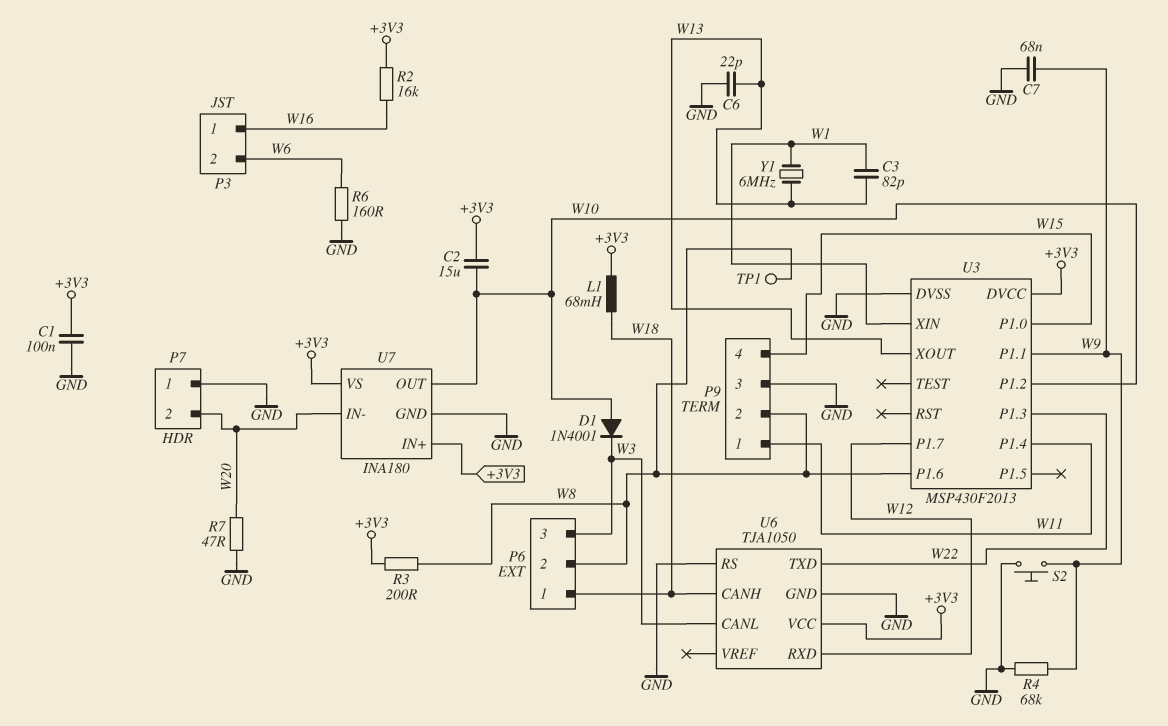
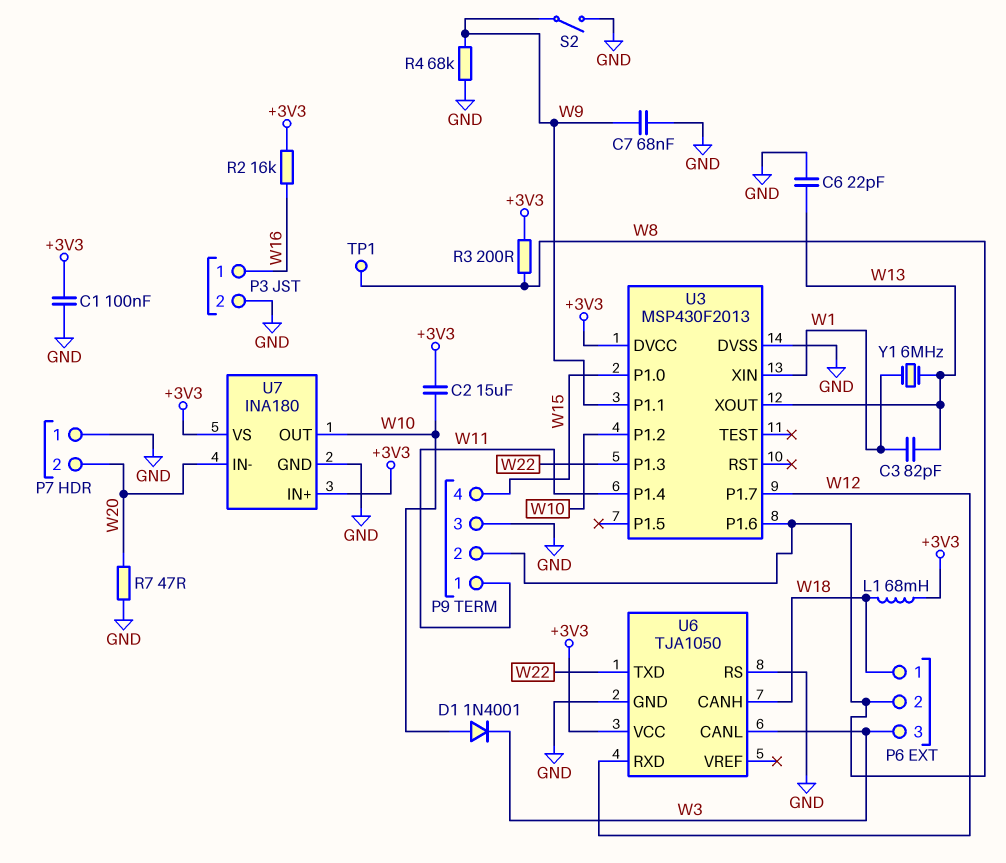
P3 pin 2: W6 -> GND
R6: 160 (GND, W6) -> none
S2: button (GND, W9) -> switch (GND, W9)

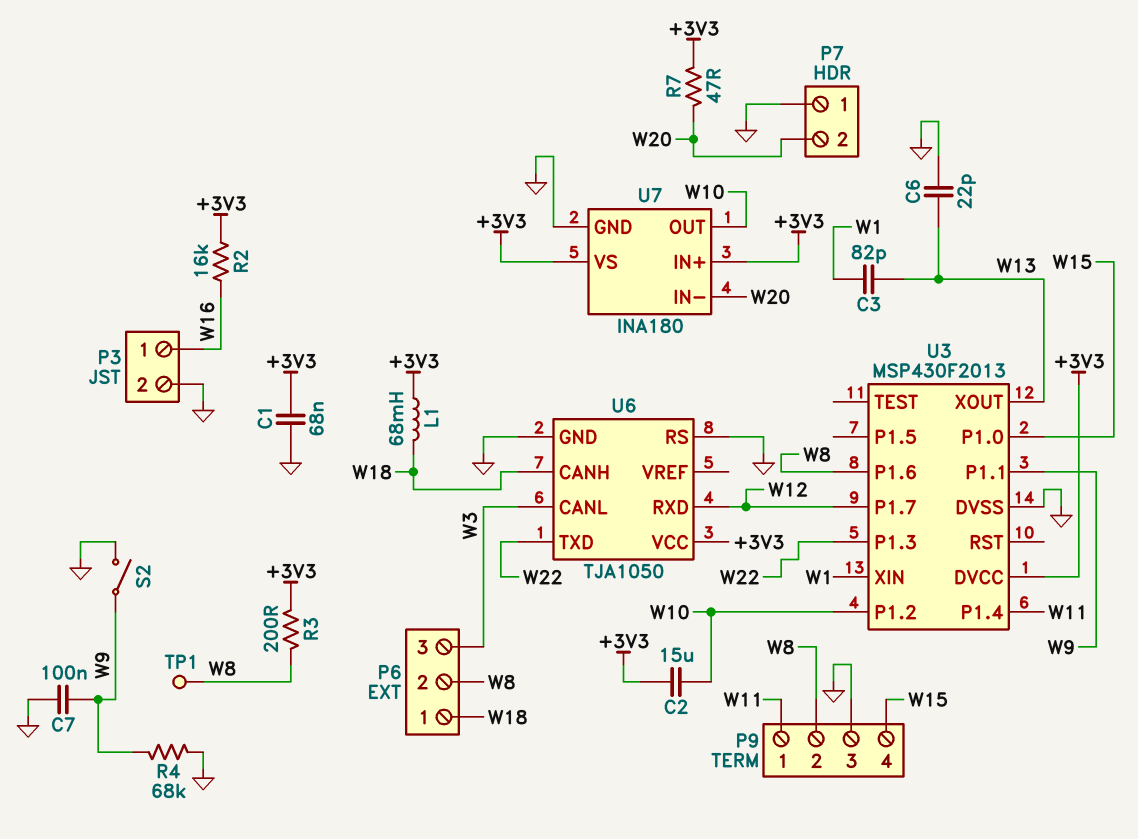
C1: 100nF (+3V3, GND) -> 68nF (+3V3, GND)
C7: 68nF (GND, W9) -> 100nF (GND, W9)
D1: diode 1N4001 (A W10, K W3) -> none
R7: 47 (GND, W20) -> 47 (+3V3, W20)
Y1: 6MHz (W1, W13) -> none

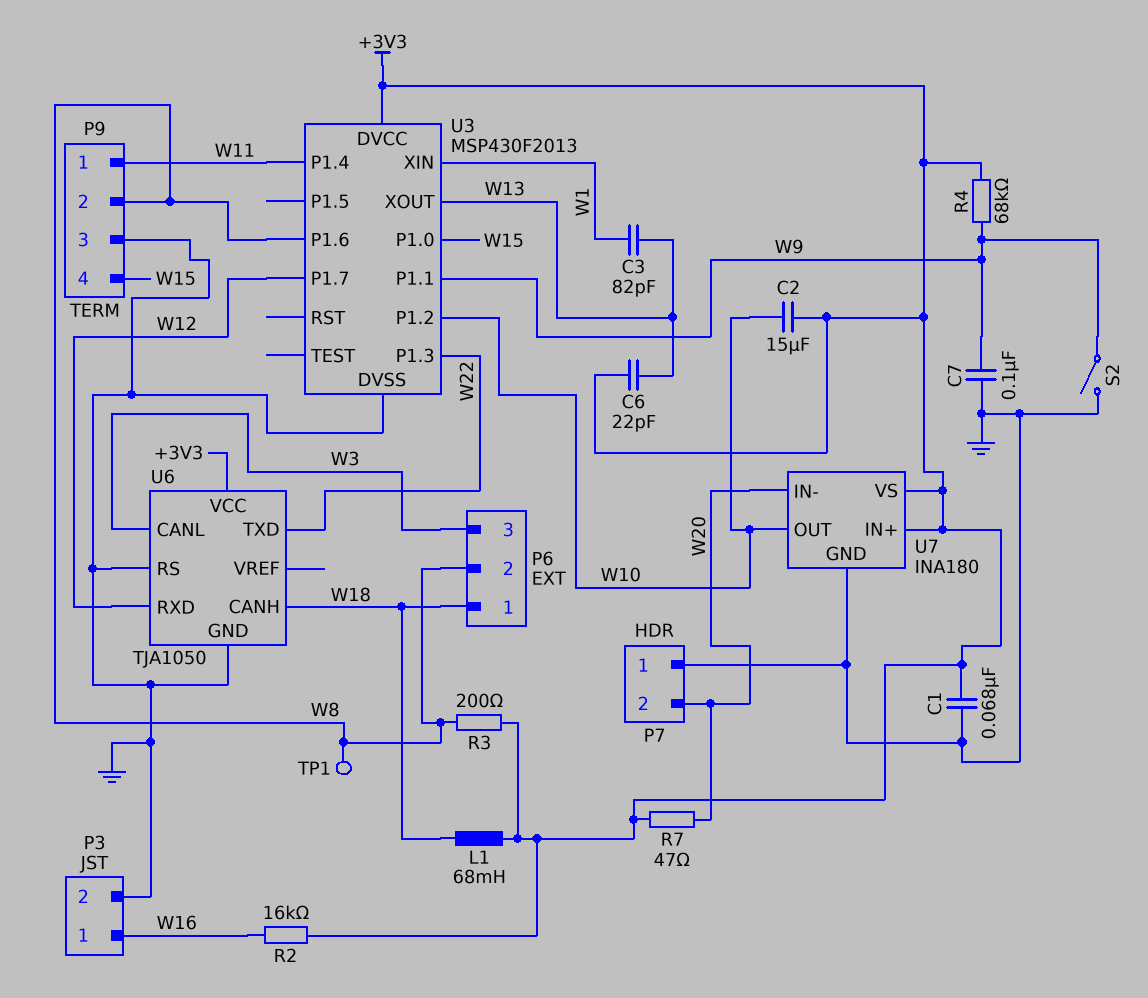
C6: 22pF (GND, W13) -> 22pF (+3V3, W13)
R4: 68k (GND, W9) -> 68k (+3V3, W9)

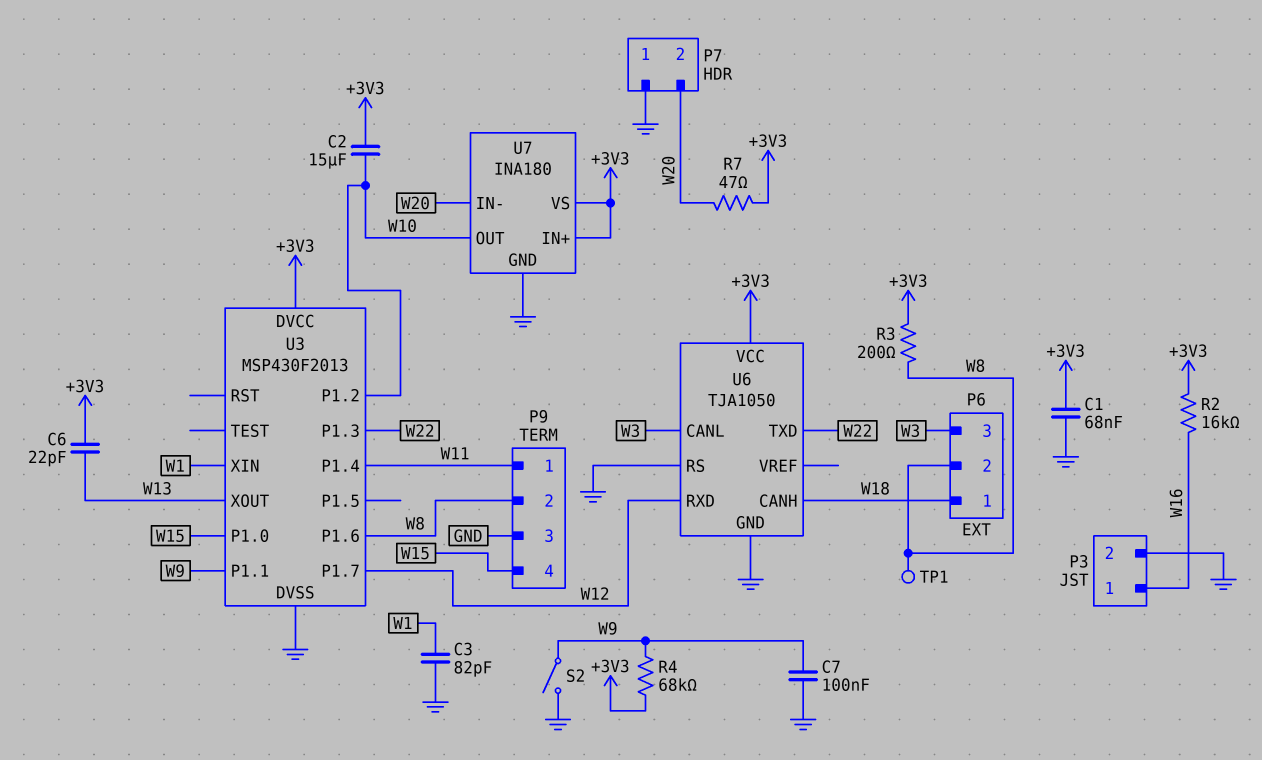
C3: 82pF (W1, W13) -> 82pF (GND, W1)
L1: 68mH (+3V3, W18) -> none

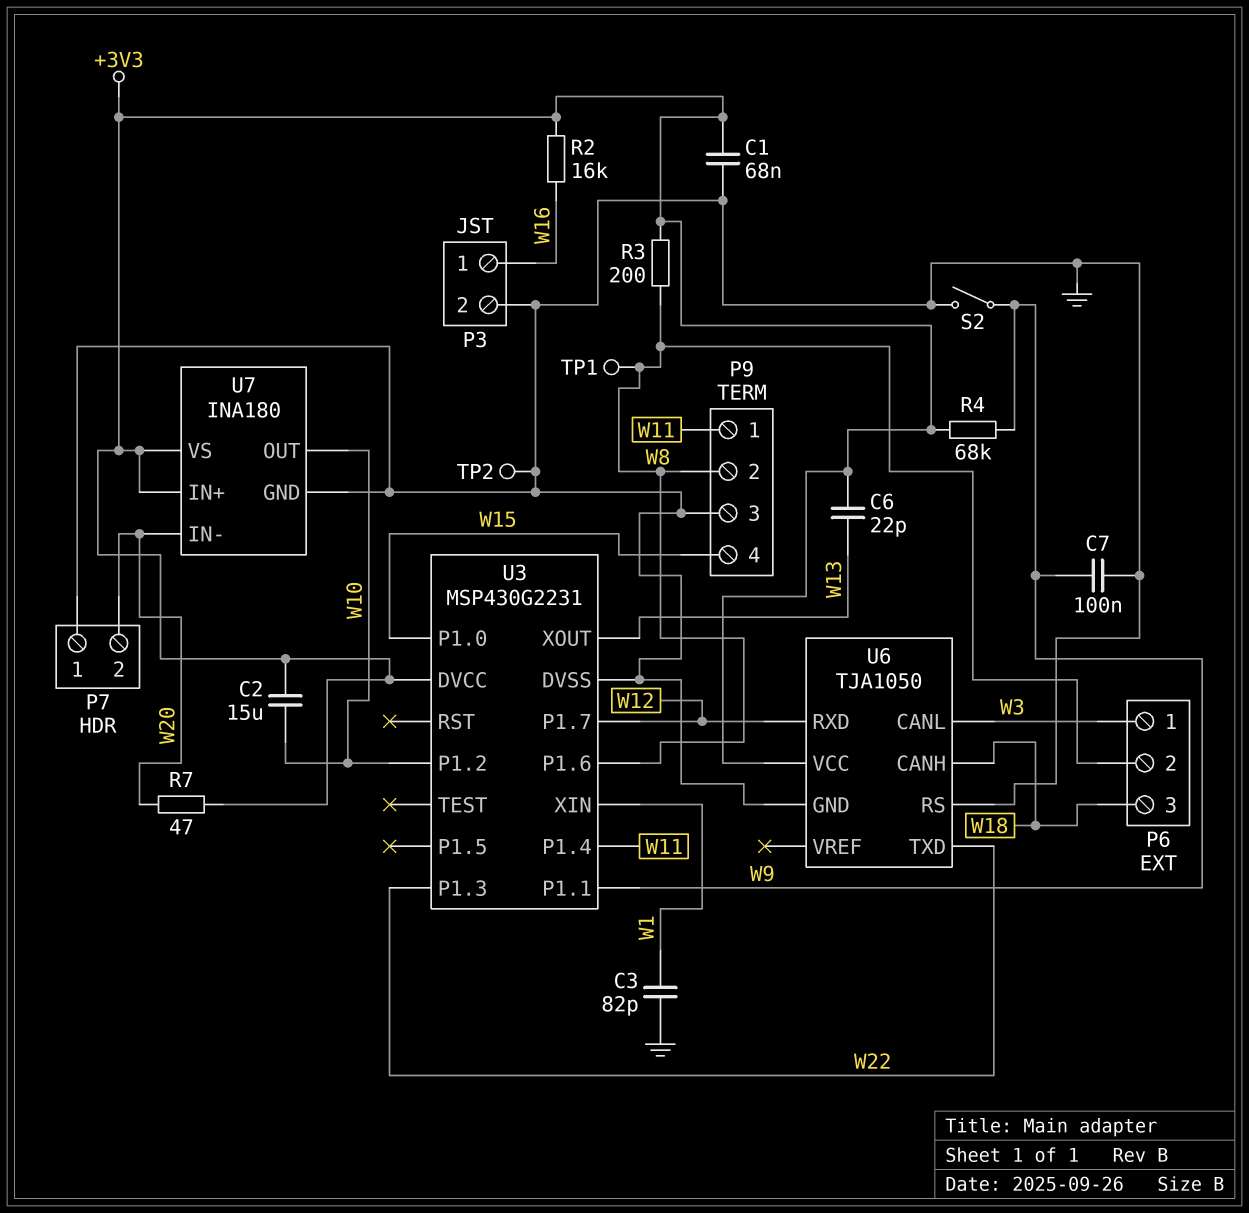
P6 pin 1: W18 -> W3
P6 pin 3: W3 -> W18
TP2: none -> test point (GND)
U3: MSP430F2013 -> MSP430G2231

